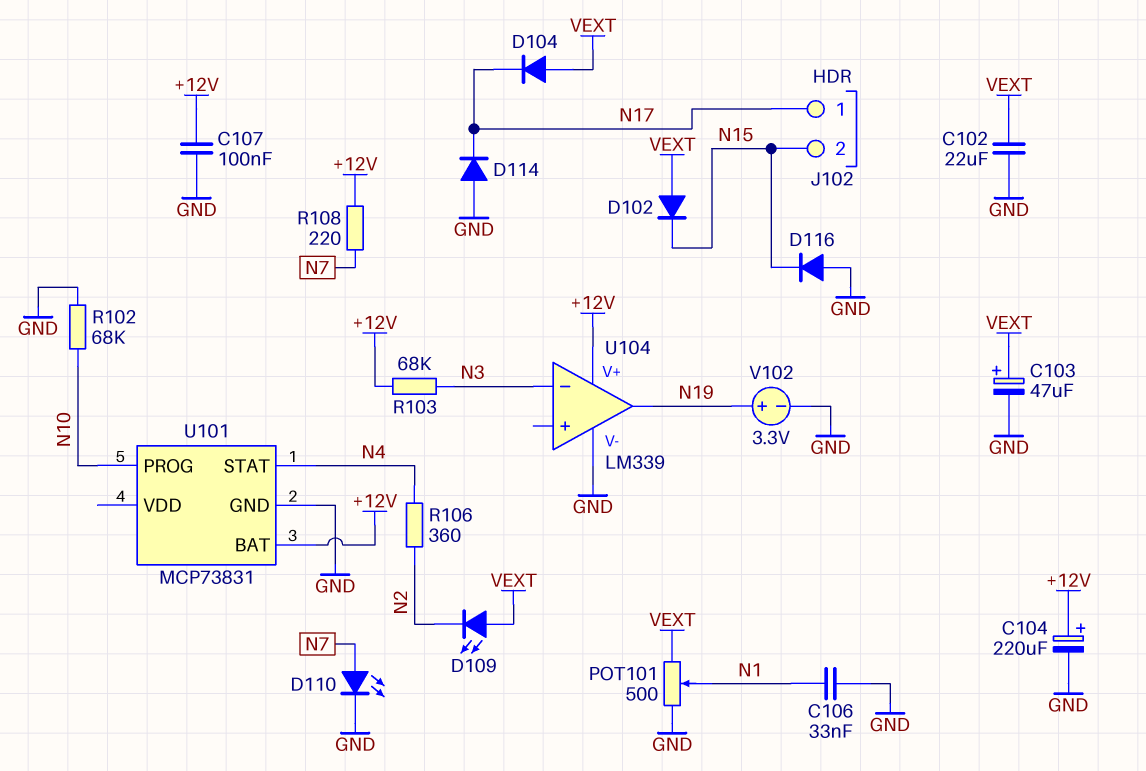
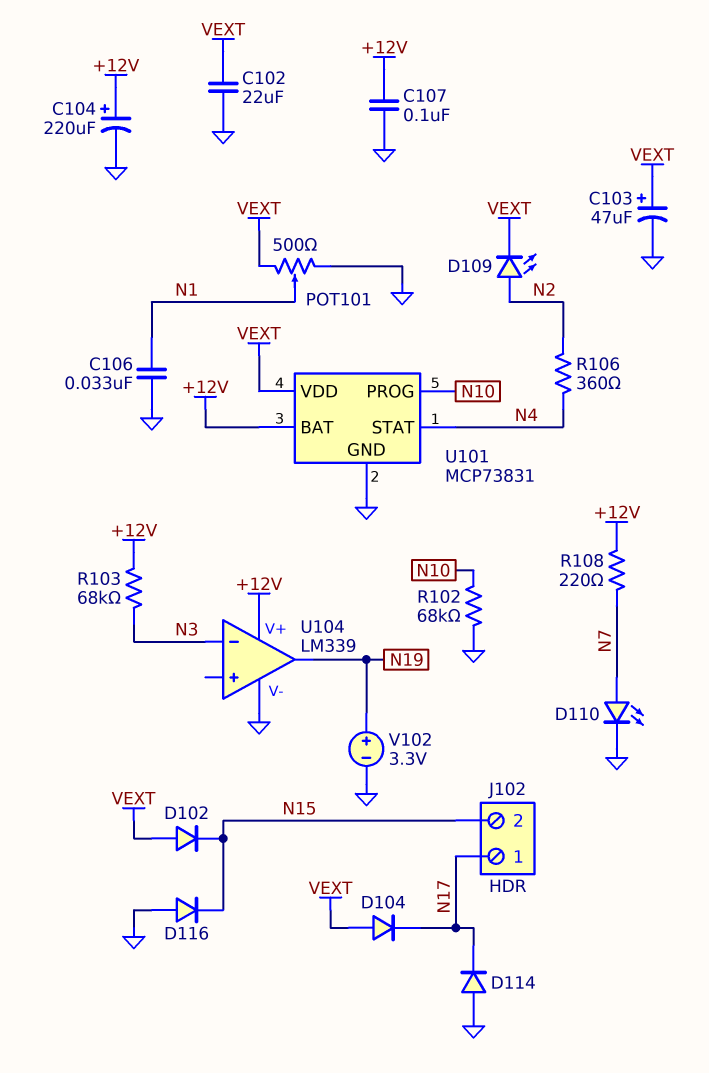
D109: LED (A VEXT, K N2) -> LED (A N2, K VEXT)
U101 pin VDD: none -> VEXT

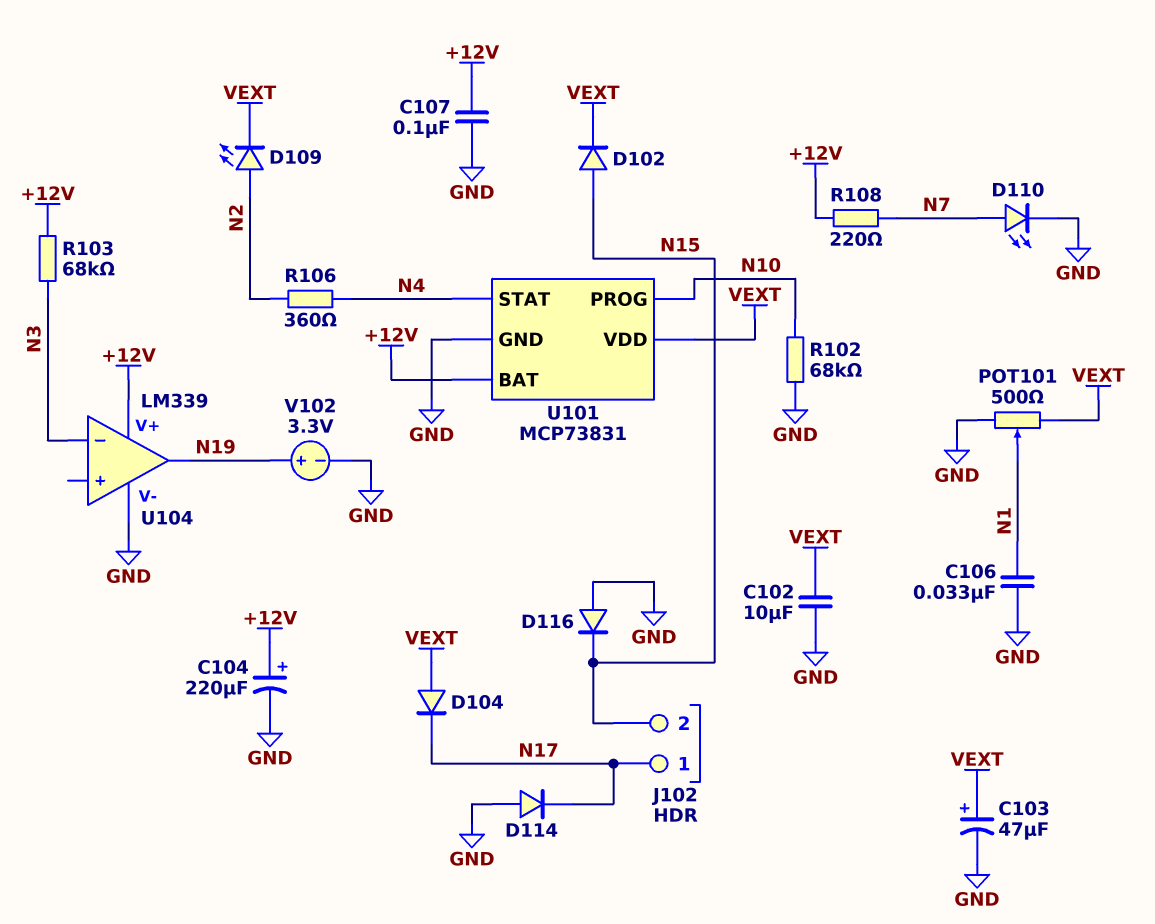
C102: 22uF (GND, VEXT) -> 10uF (GND, VEXT)
D102: diode (A VEXT, K N15) -> diode (A N15, K VEXT)

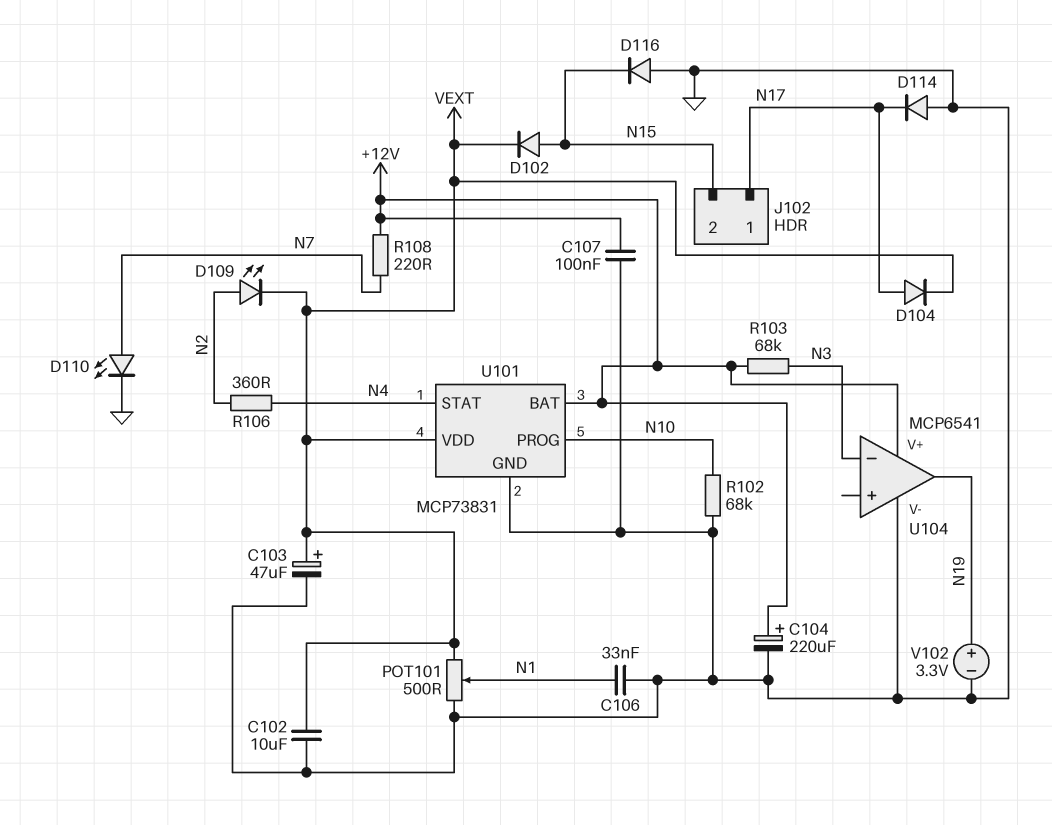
D104: diode (A VEXT, K N17) -> diode (A N17, K VEXT)
U104: LM339 -> MCP6541

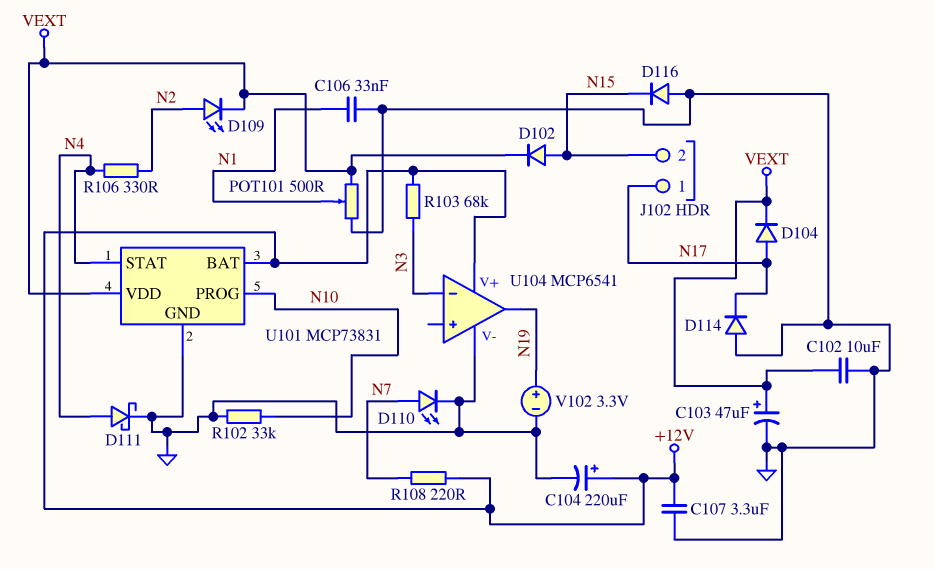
C107: 100nF (+12V, GND) -> 3.3uF (+12V, GND)
D111: none -> schottky (A N4, K GND)
R102: 68k (GND, N10) -> 33k (GND, N10)
R106: 360 (N2, N4) -> 330 (N2, N4)

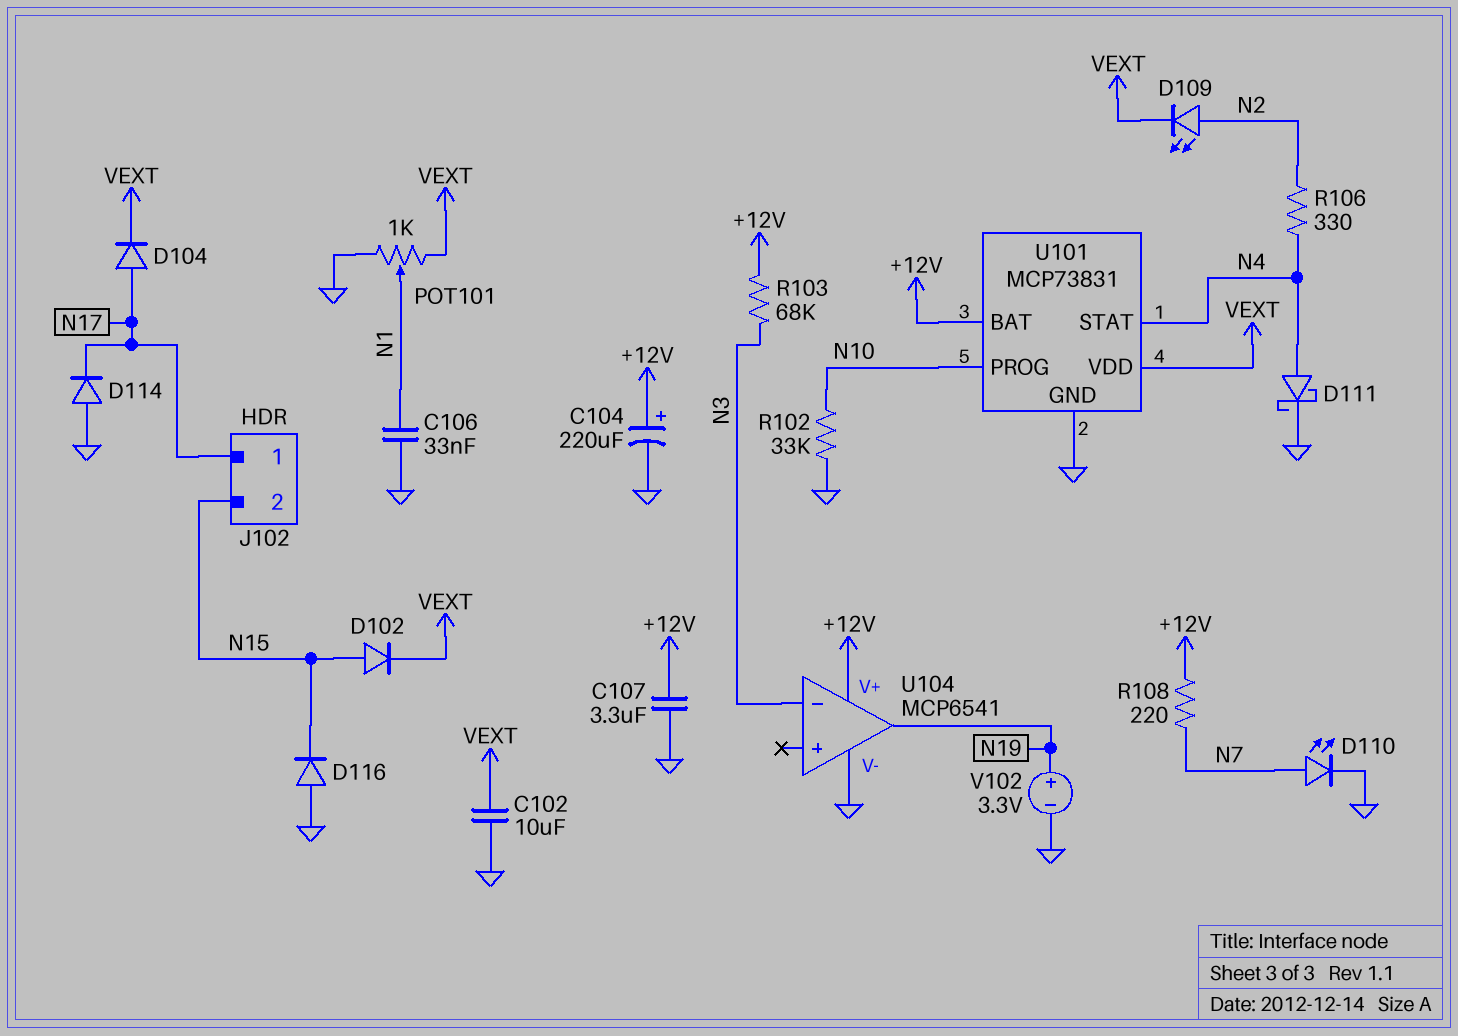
C103: 47uF (plus VEXT, minus GND) -> none
POT101: 500 (GND, VEXT, wiper N1) -> 1k (GND, VEXT, wiper N1)

